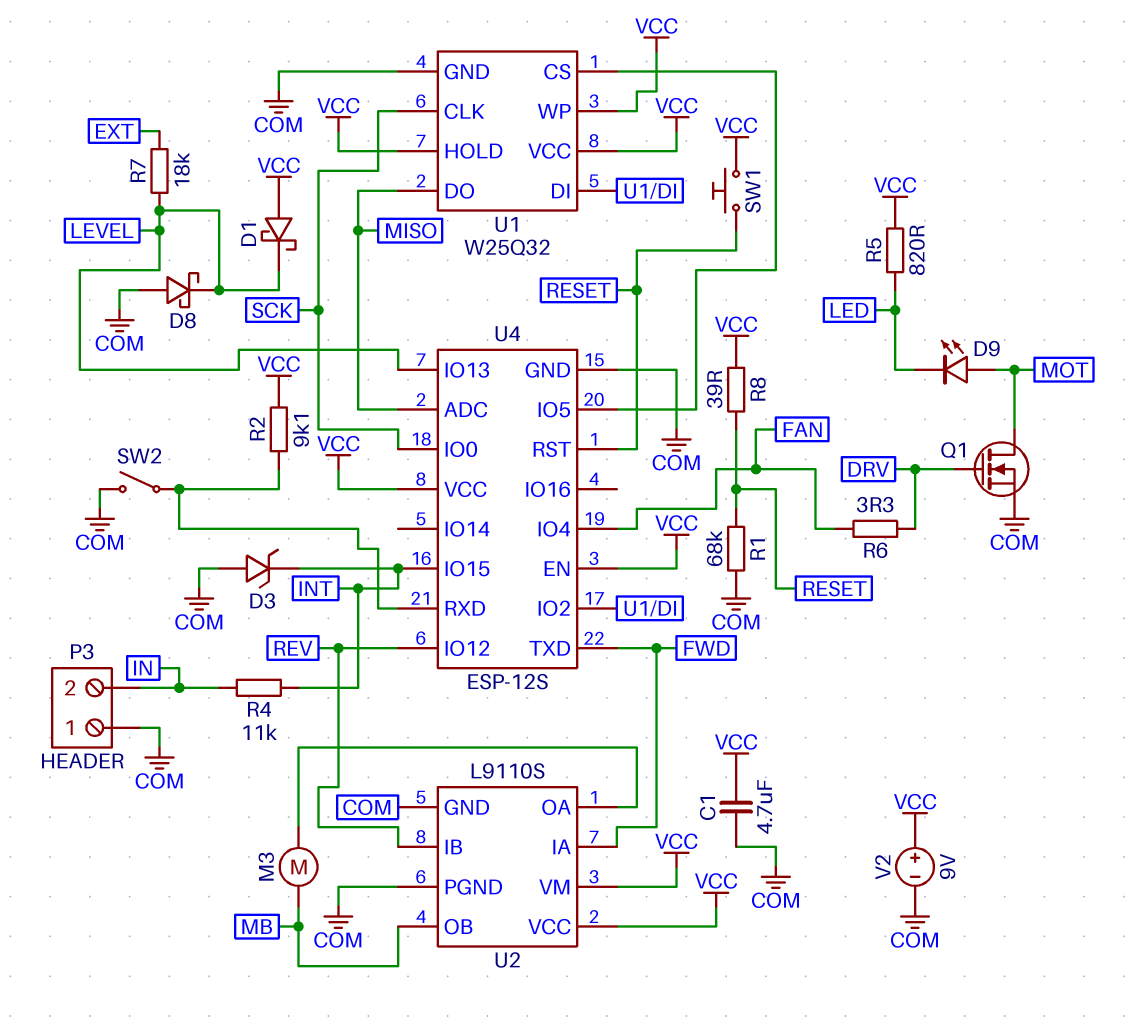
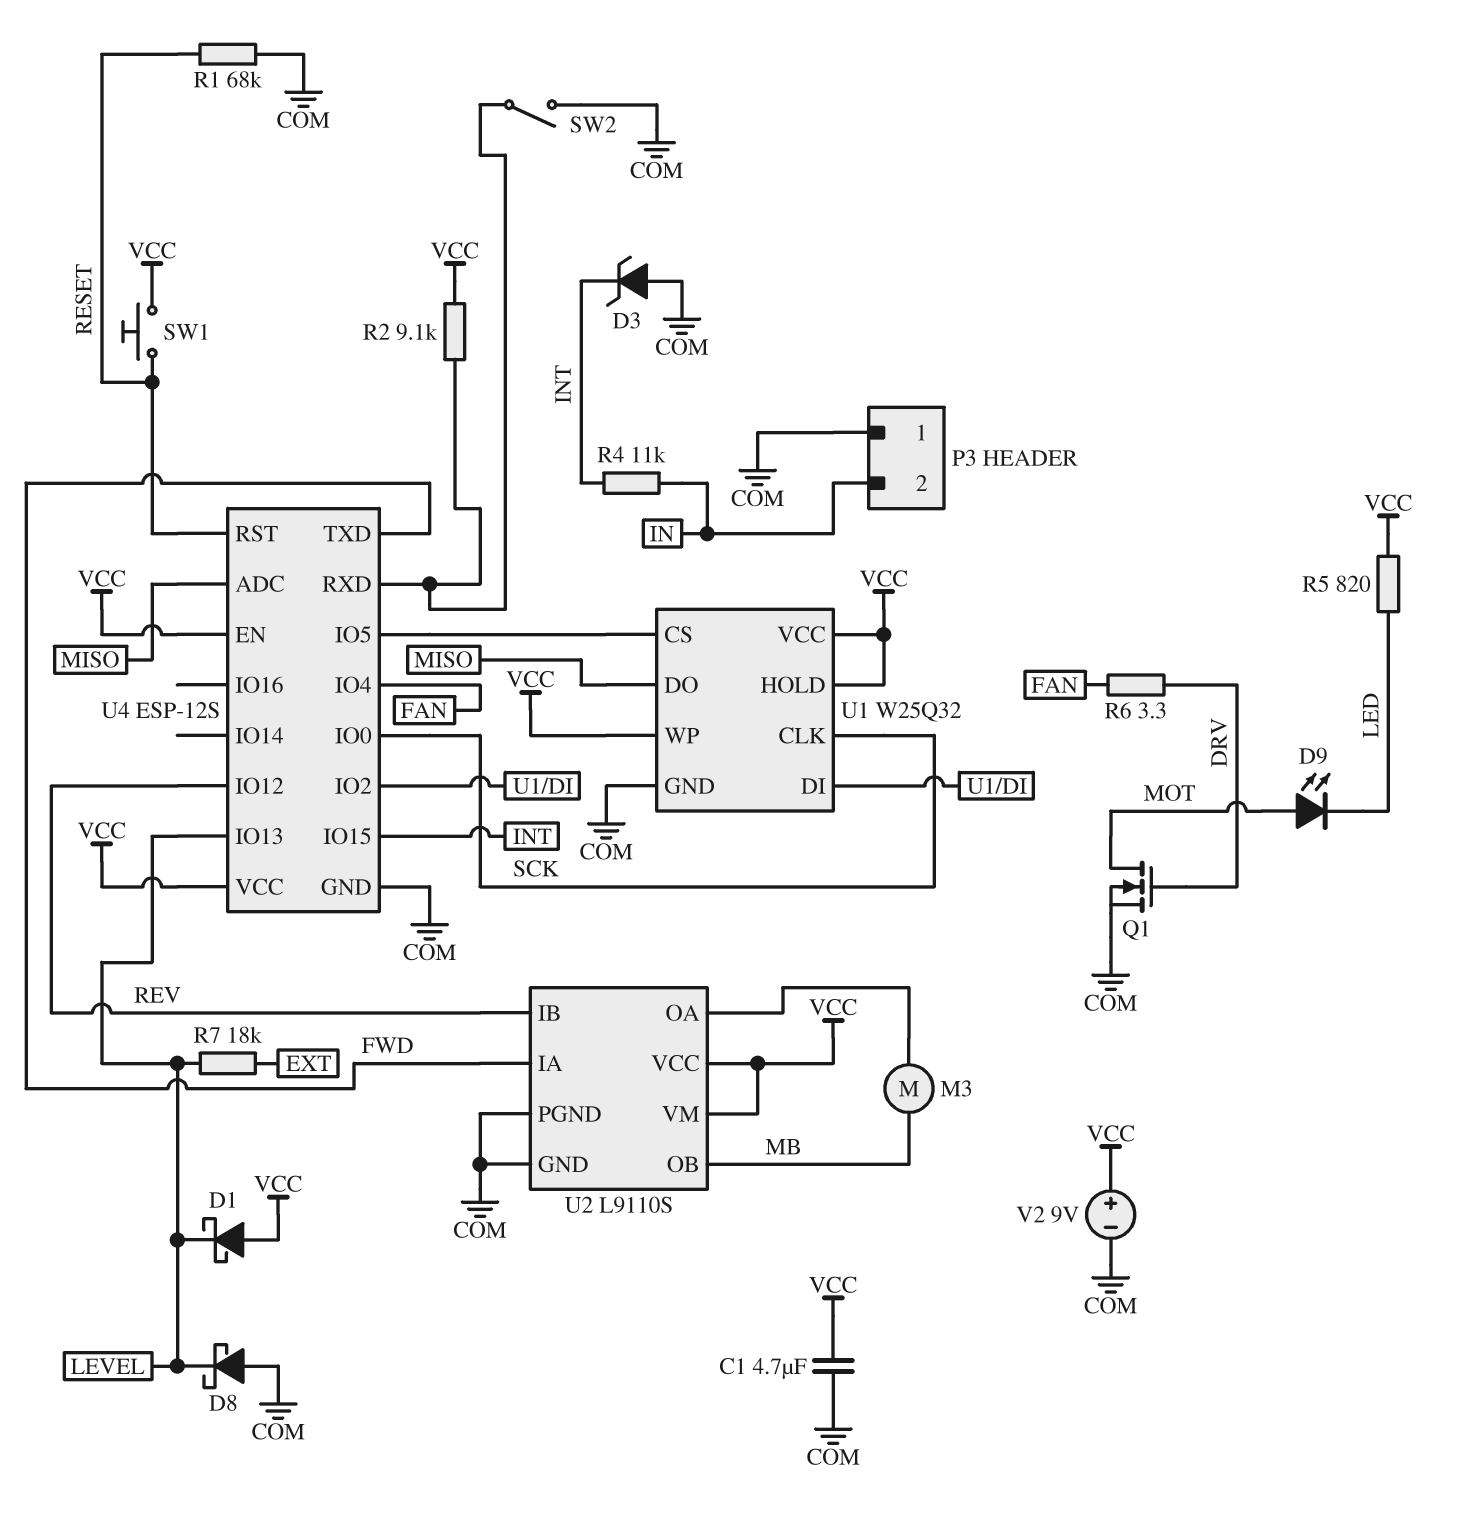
R8: 39 (RESET, VCC) -> none

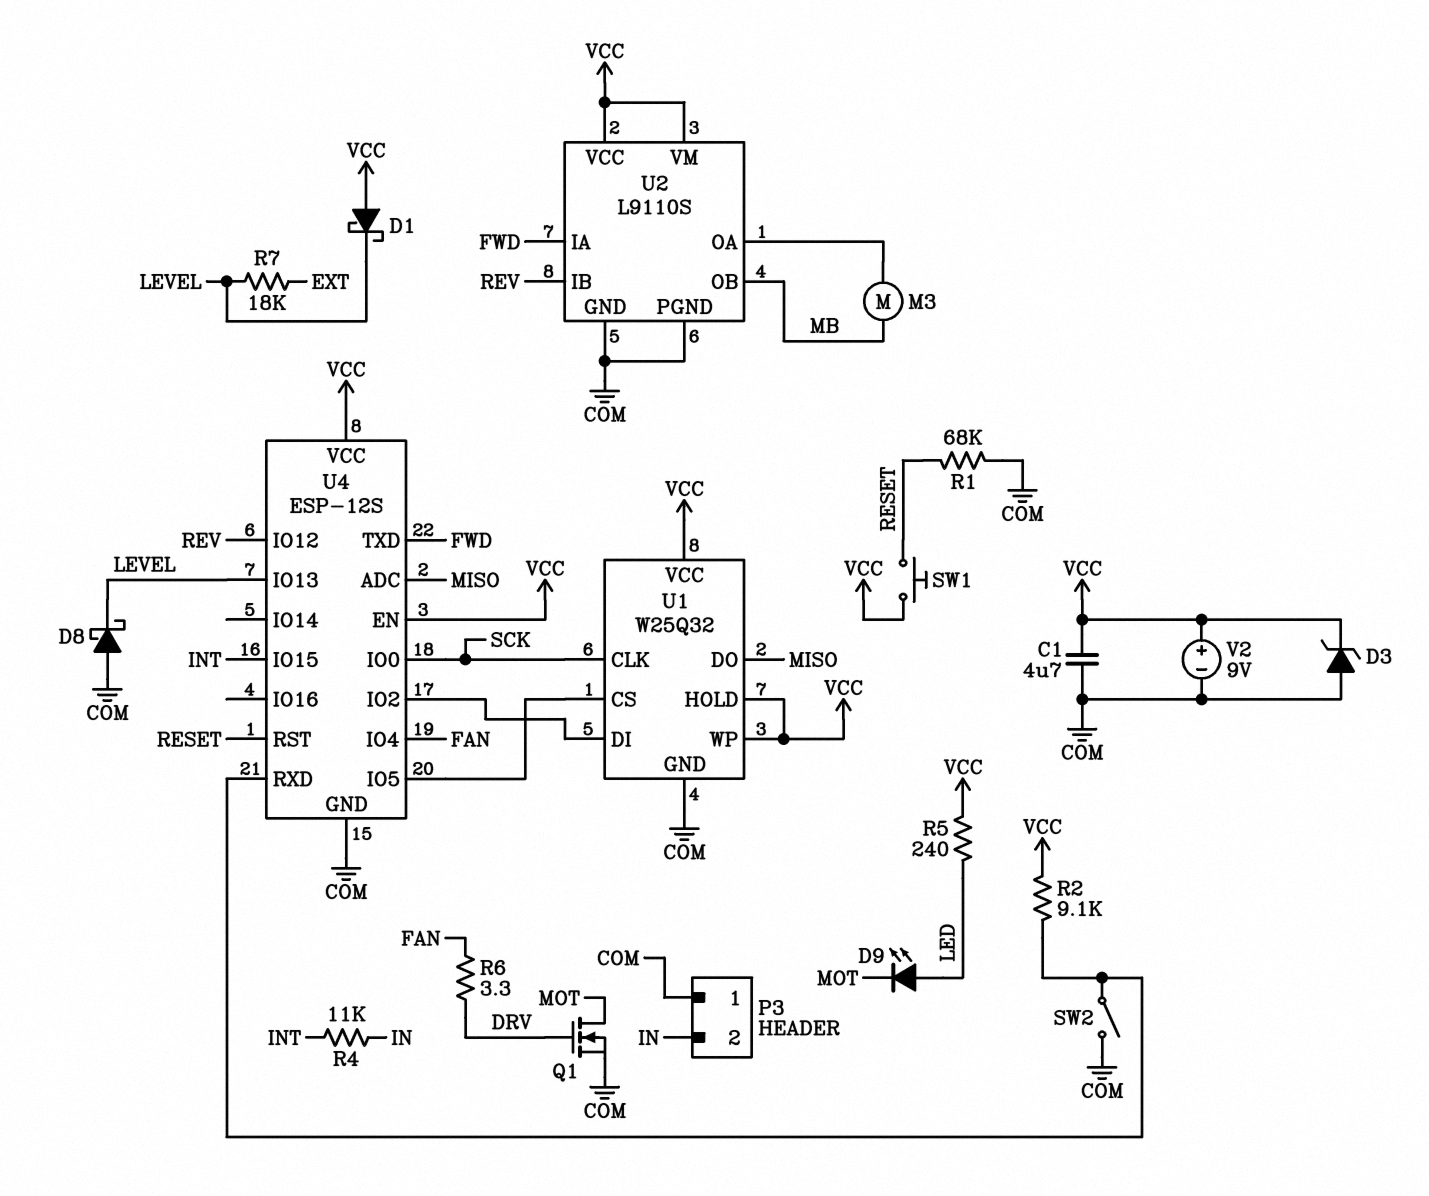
D3: zener (A COM, K INT) -> zener (A COM, K VCC)
D9: LED (A MOT, K LED) -> LED (A LED, K MOT)
R5: 820 (LED, VCC) -> 240 (LED, VCC)

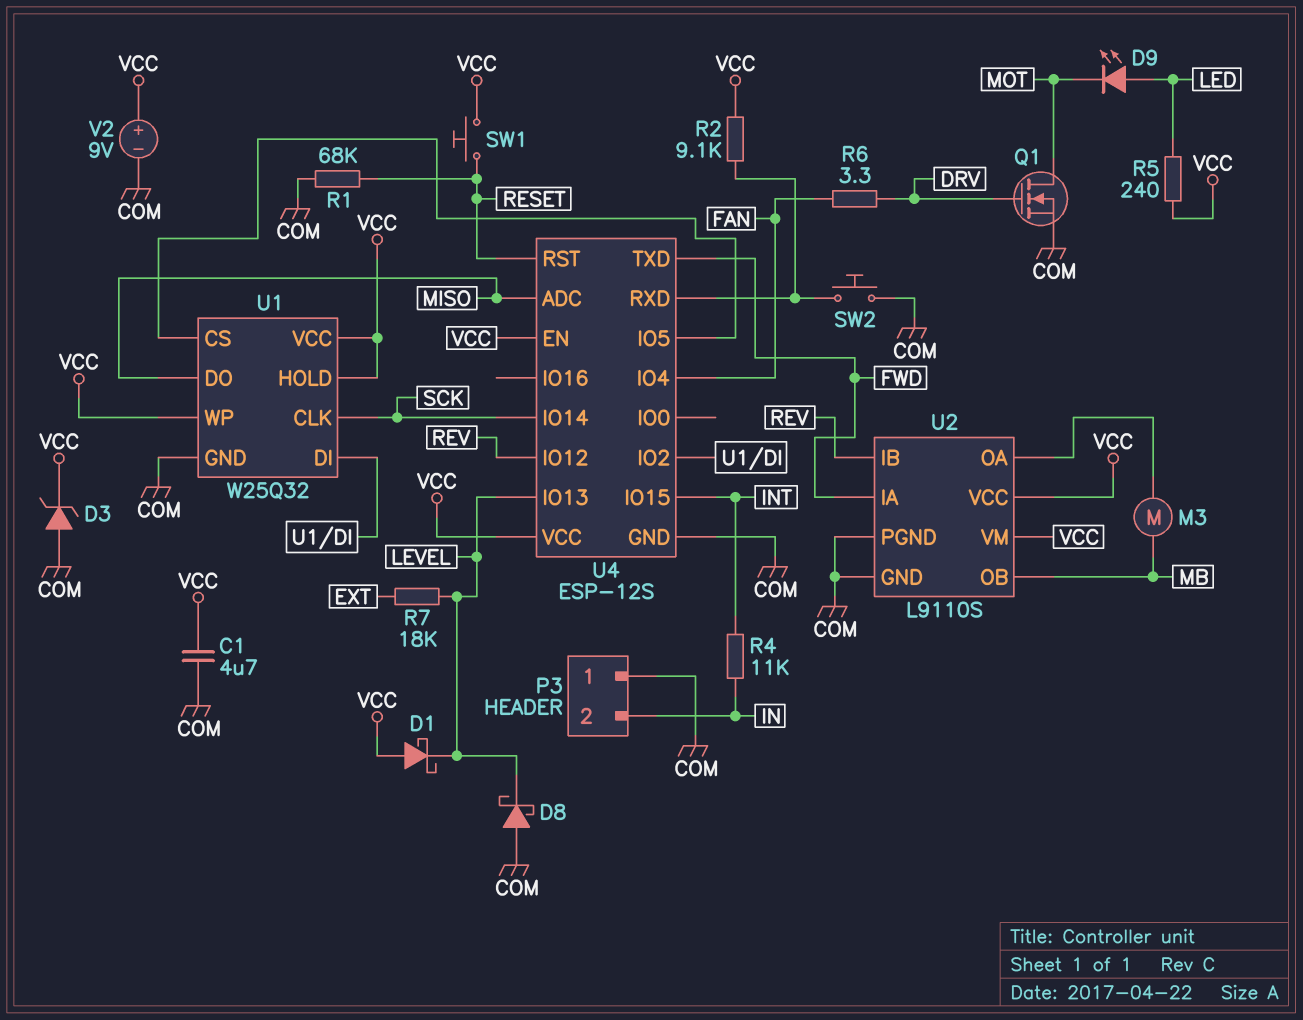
SW2: switch (COM, U4/RXD) -> button (COM, U4/RXD)
U4 pin IO0: SCK -> none
U4 pin IO14: none -> SCK

